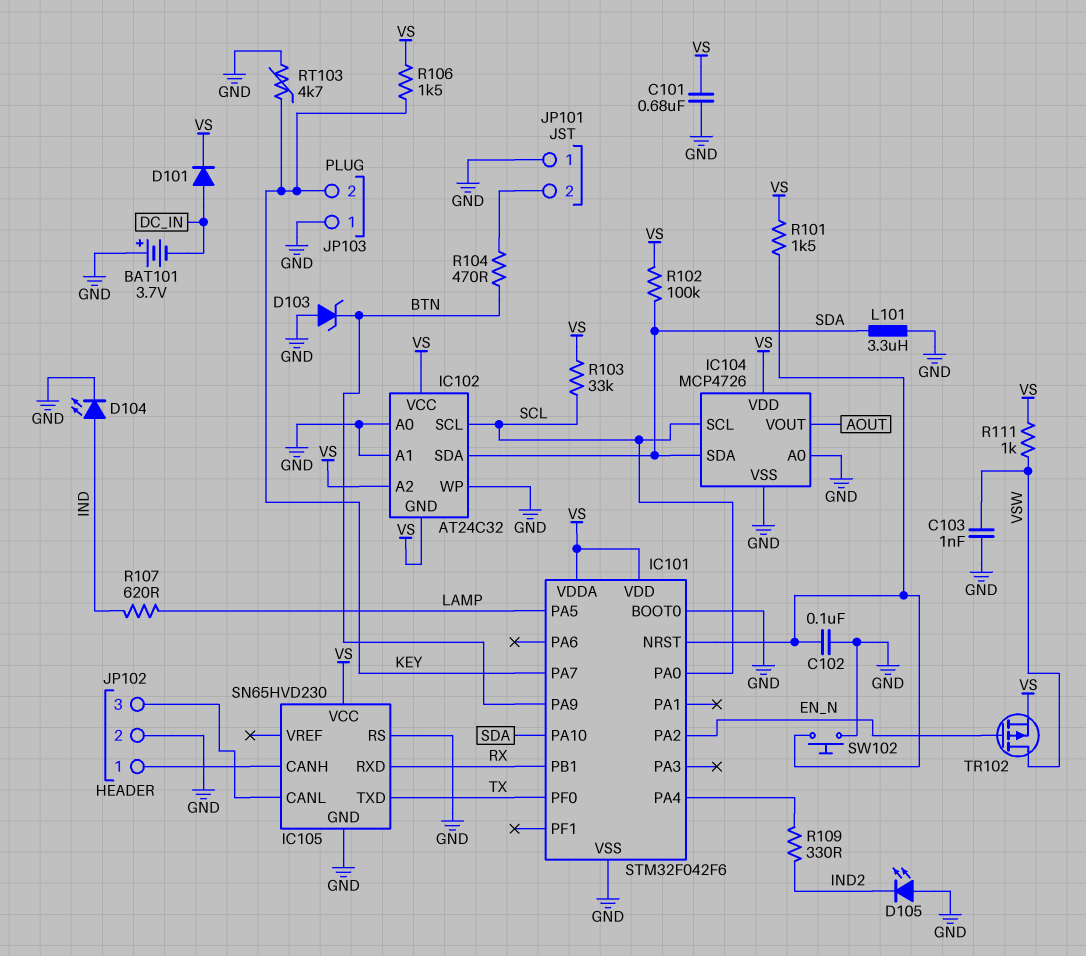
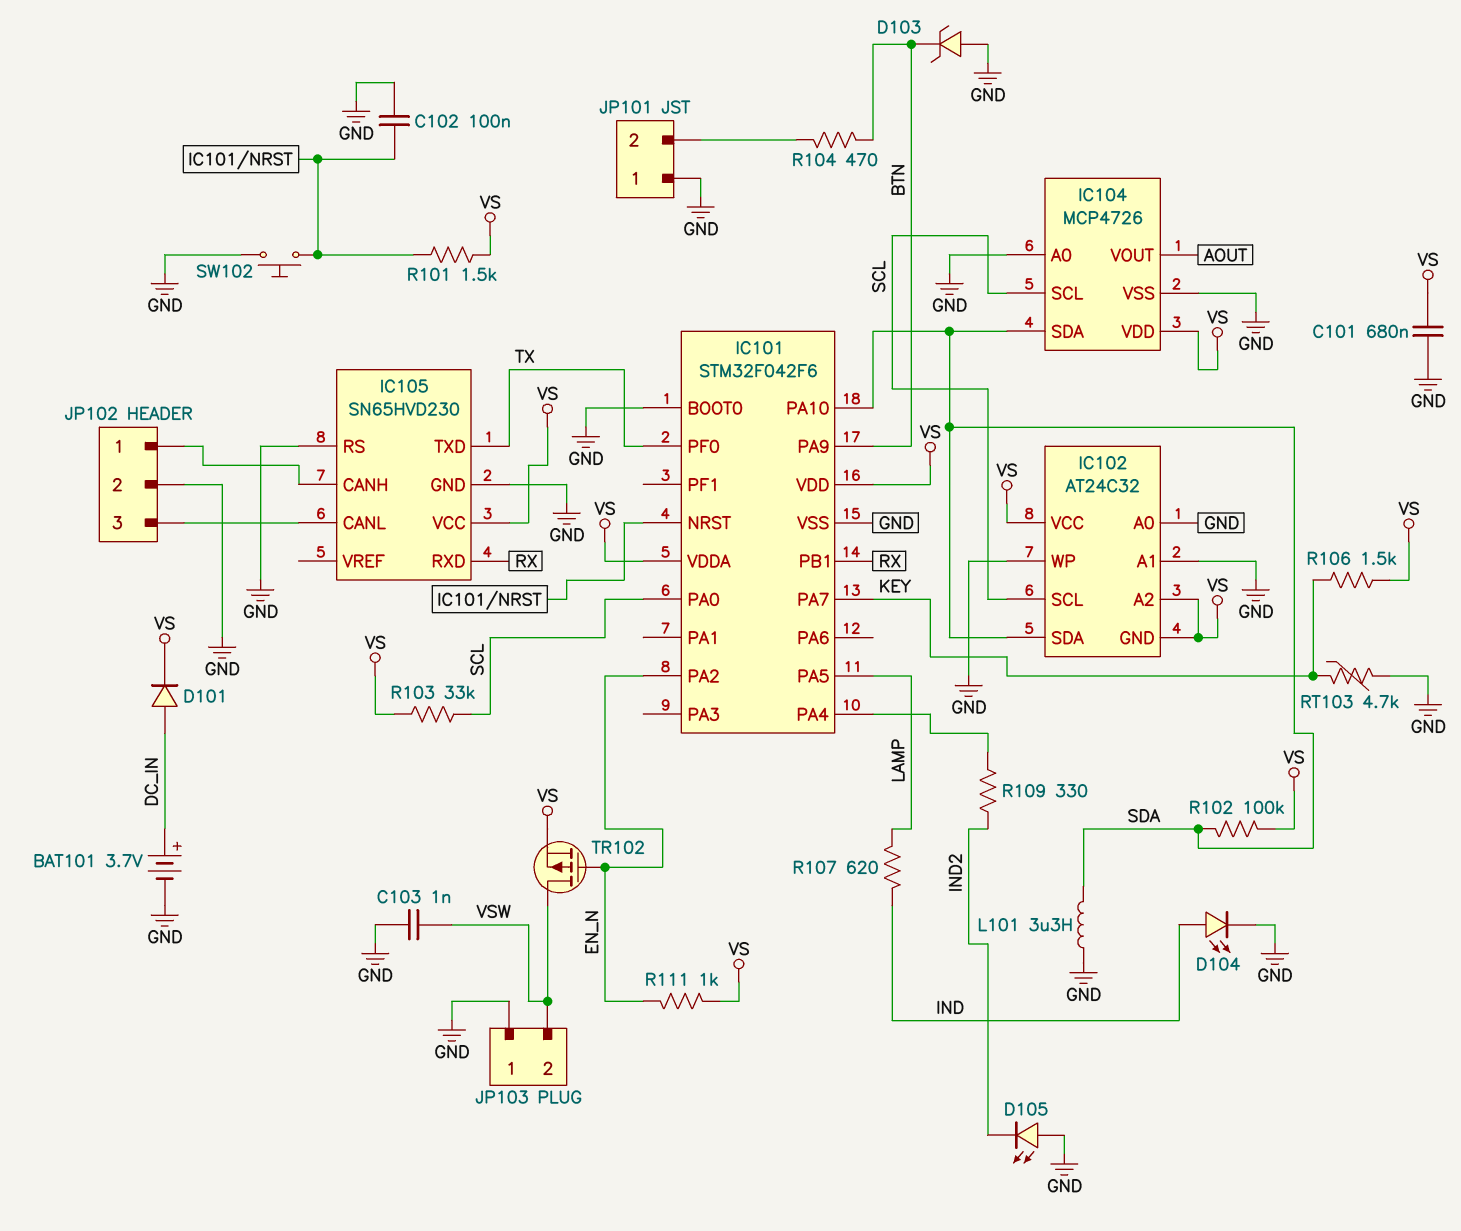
BAT101: 3.7V (plus GND, minus DC_IN) -> 3.7V (plus DC_IN, minus GND)
JP103 pin 2: KEY -> VSW
R111: 1k (VS, VSW) -> 1k (EN_N, VS)

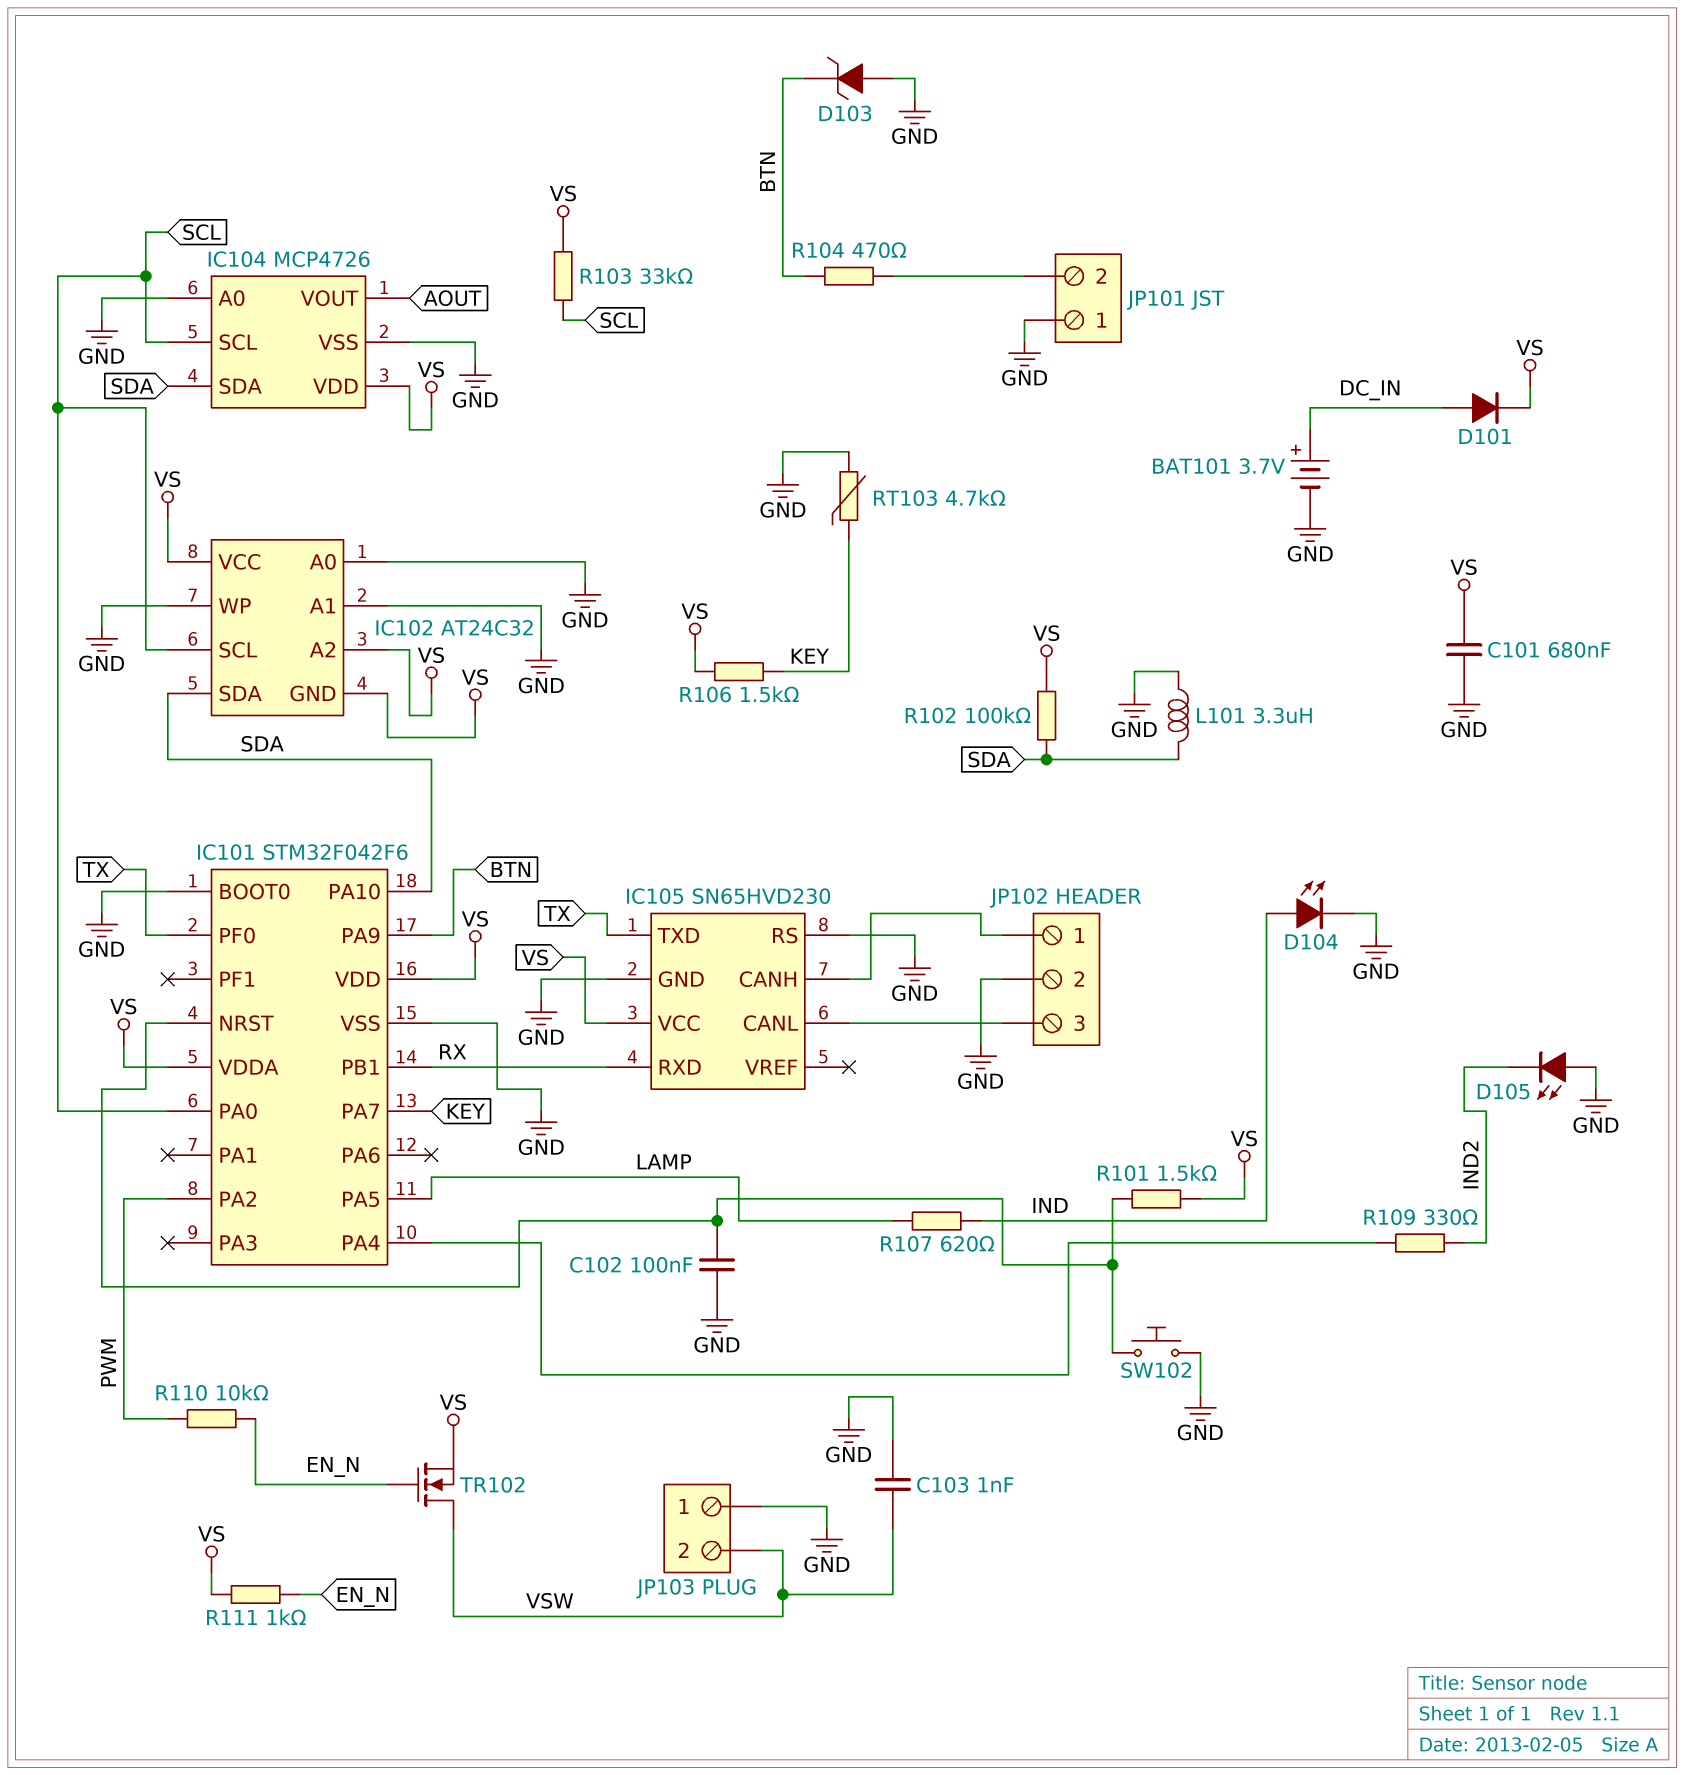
IC101 pin PA2: EN_N -> PWM
R110: none -> 10k (EN_N, PWM)
TR102: PMOS (G EN_N, D VSW, S VS) -> NMOS (G EN_N, D VSW, S VS)

